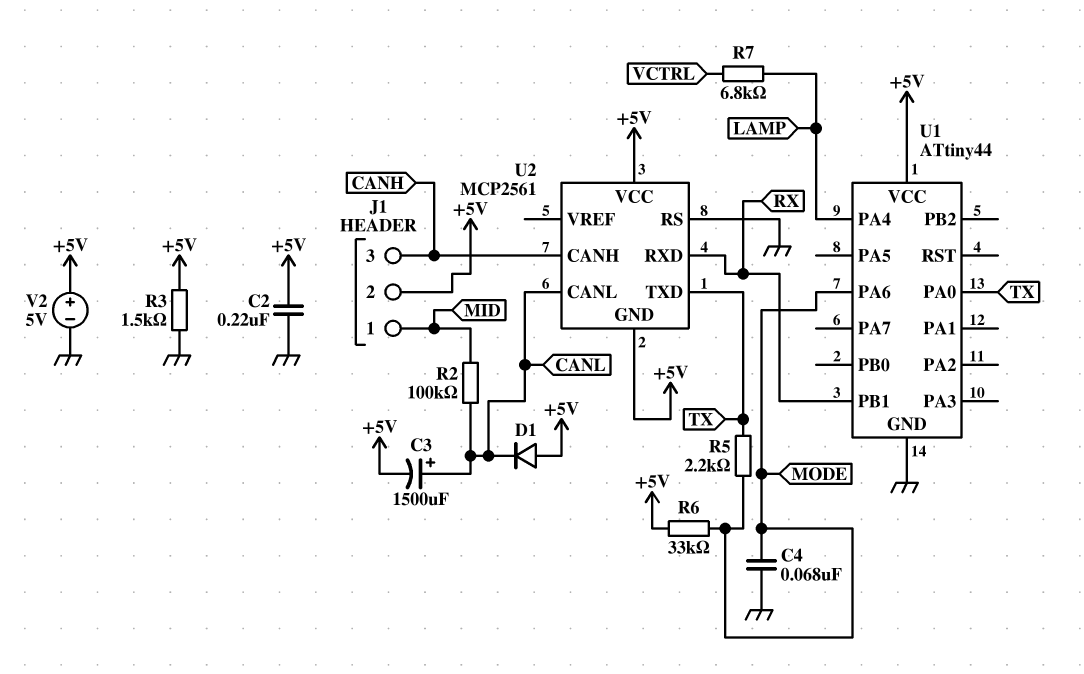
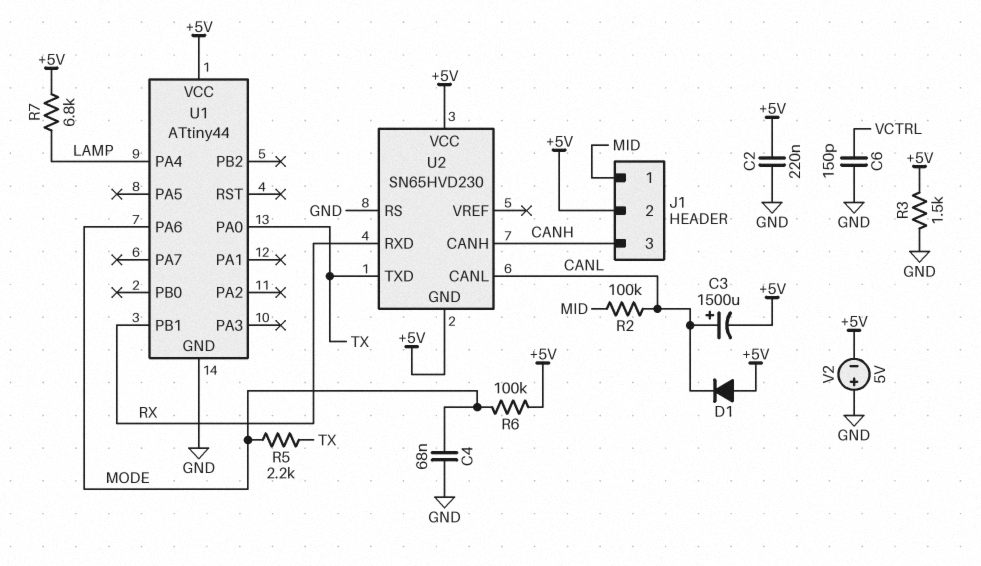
C6: none -> 150pF (GND, VCTRL)
R6: 33k (+5V, MODE) -> 100k (+5V, MODE)
R7: 6.8k (LAMP, VCTRL) -> 6.8k (+5V, LAMP)
U2: MCP2561 -> SN65HVD230
V2: 5V (plus +5V, minus GND) -> 5V (plus GND, minus +5V)

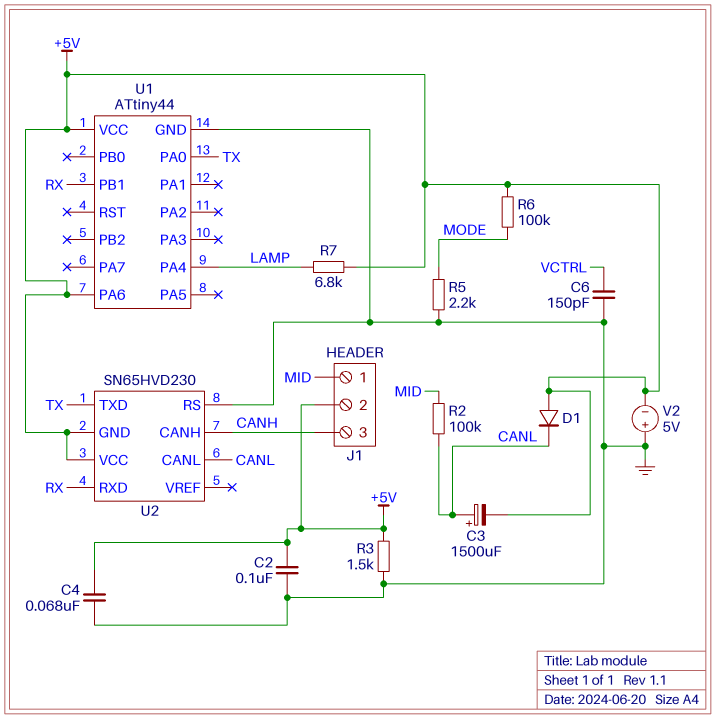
C2: 220nF (+5V, GND) -> 100nF (+5V, GND)
C4: 68nF (GND, MODE) -> 68nF (+5V, GND)
R5: 2.2k (MODE, TX) -> 2.2k (GND, MODE)
U1 pin PA6: MODE -> +5V

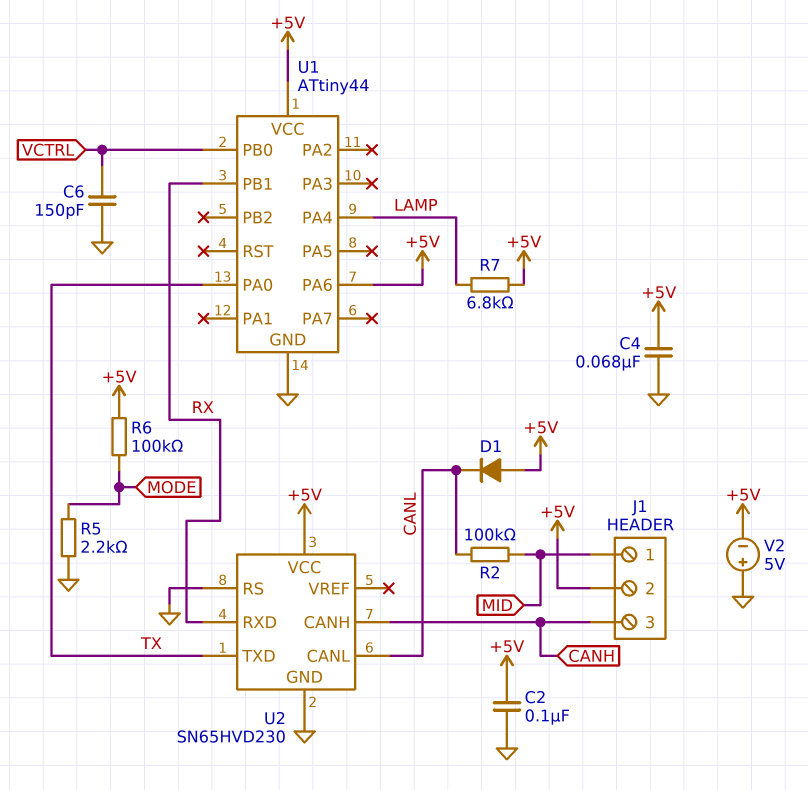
C3: 1500uF (plus CANL, minus +5V) -> none
R3: 1.5k (+5V, GND) -> none
U1 pin PB0: none -> VCTRL
U2 pin GND: +5V -> GND

